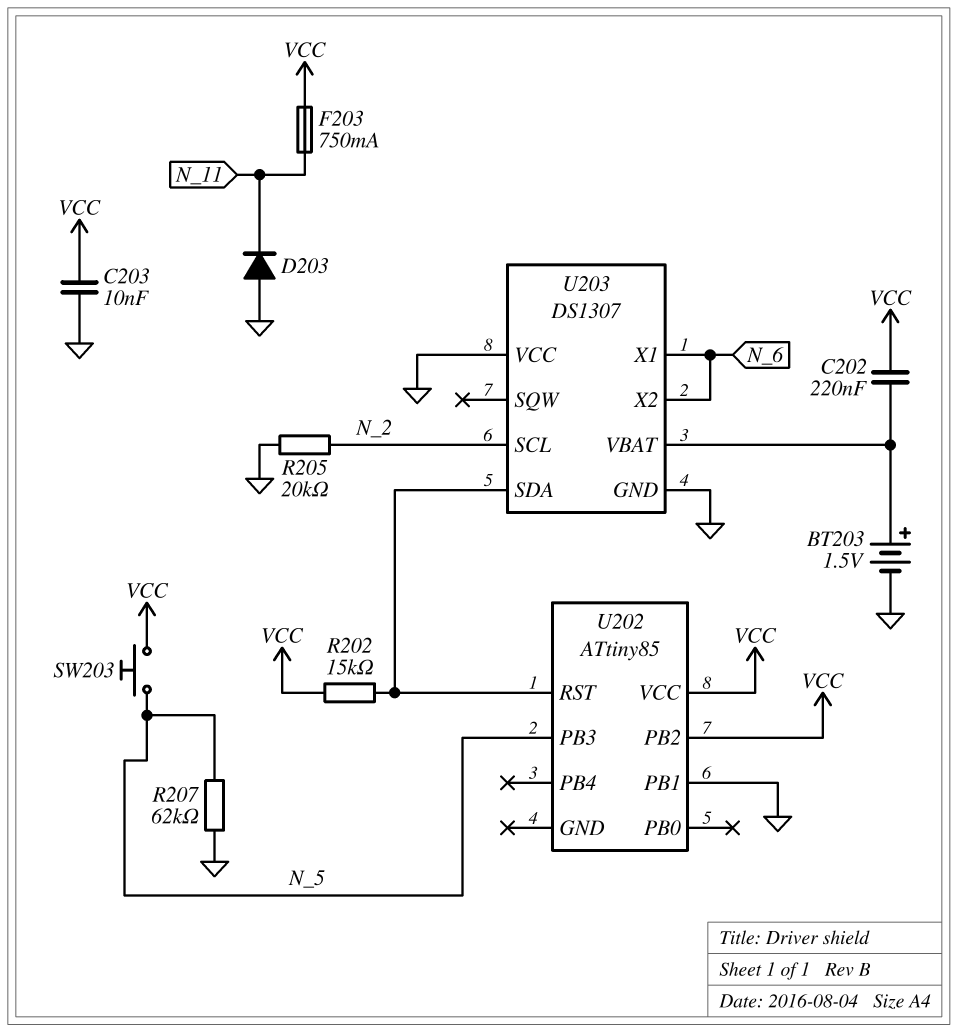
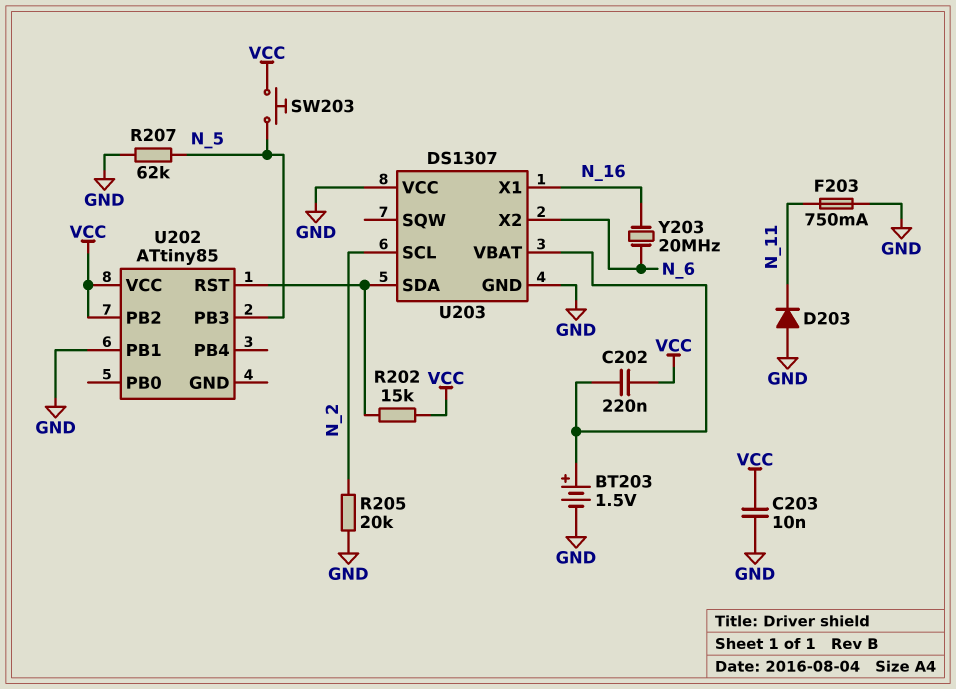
F203: 750mA (N_11, VCC) -> 750mA (GND, N_11)
U203 pin X1: N_6 -> N_16
Y203: none -> 20MHz (N_6, N_16)

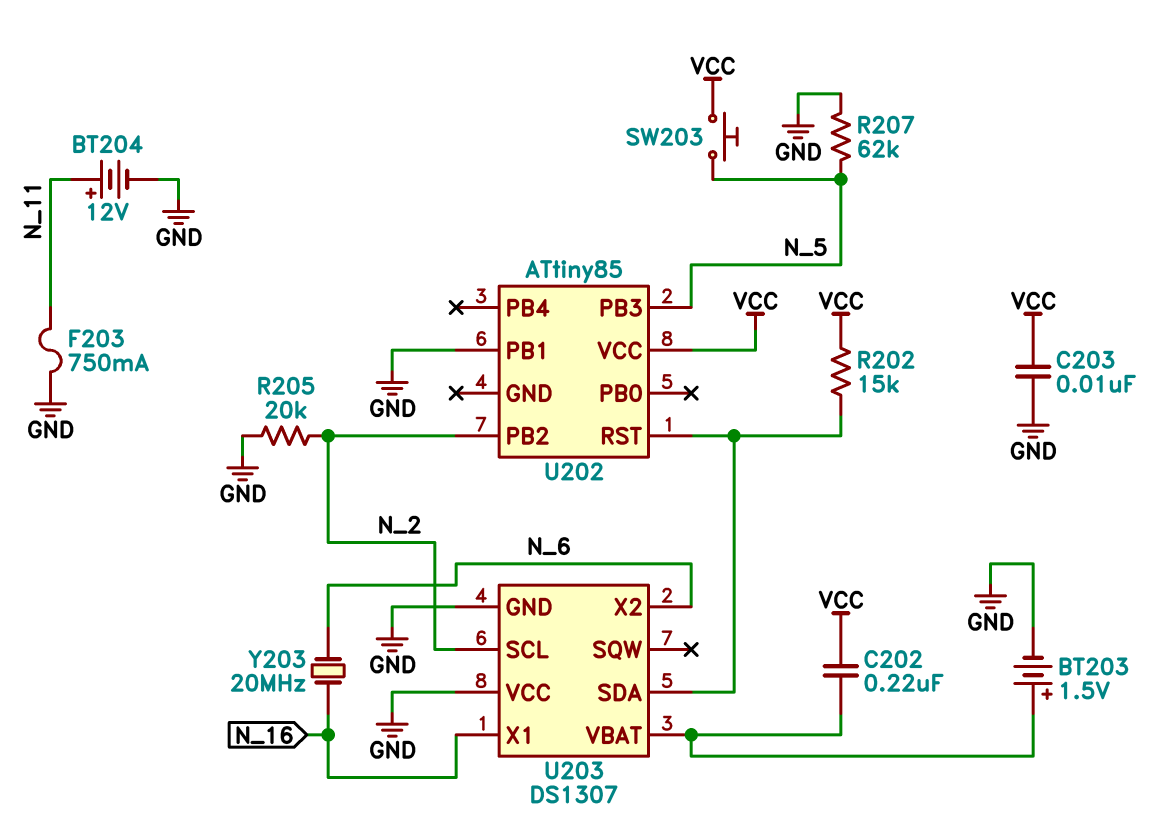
BT204: none -> 12V (plus N_11, minus GND)
D203: diode (A GND, K N_11) -> none
U202 pin PB2: VCC -> N_2

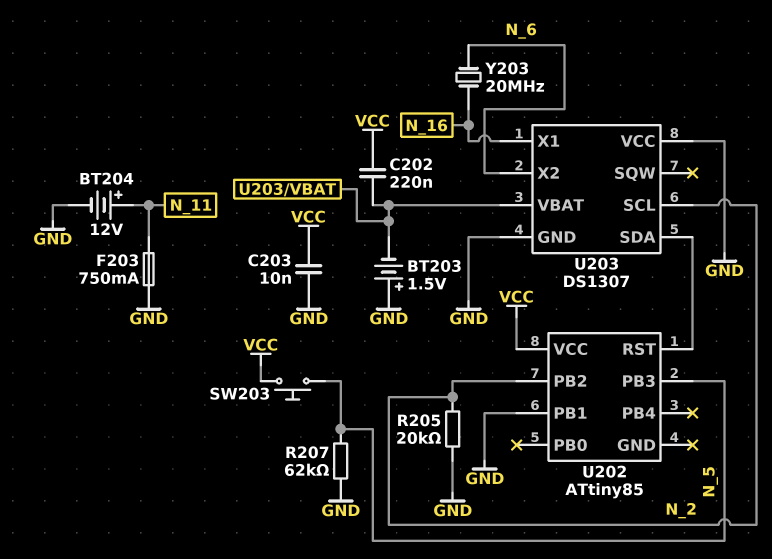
BT203: 1.5V (plus U203/VBAT, minus GND) -> 1.5V (plus GND, minus U203/VBAT)
R202: 15k (U202/RST, VCC) -> none

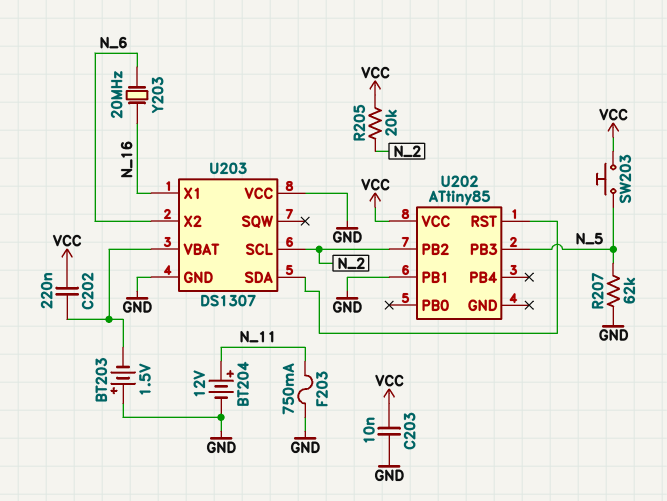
R205: 20k (GND, N_2) -> 20k (N_2, VCC)

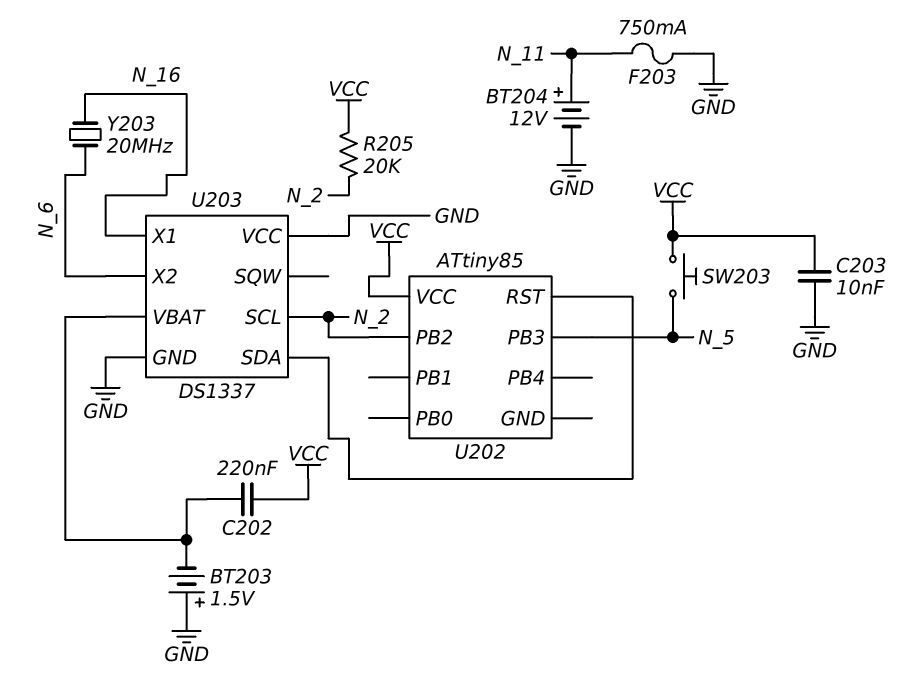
R207: 62k (GND, N_5) -> none
U202 pin PB1: GND -> none
U203: DS1307 -> DS1337

